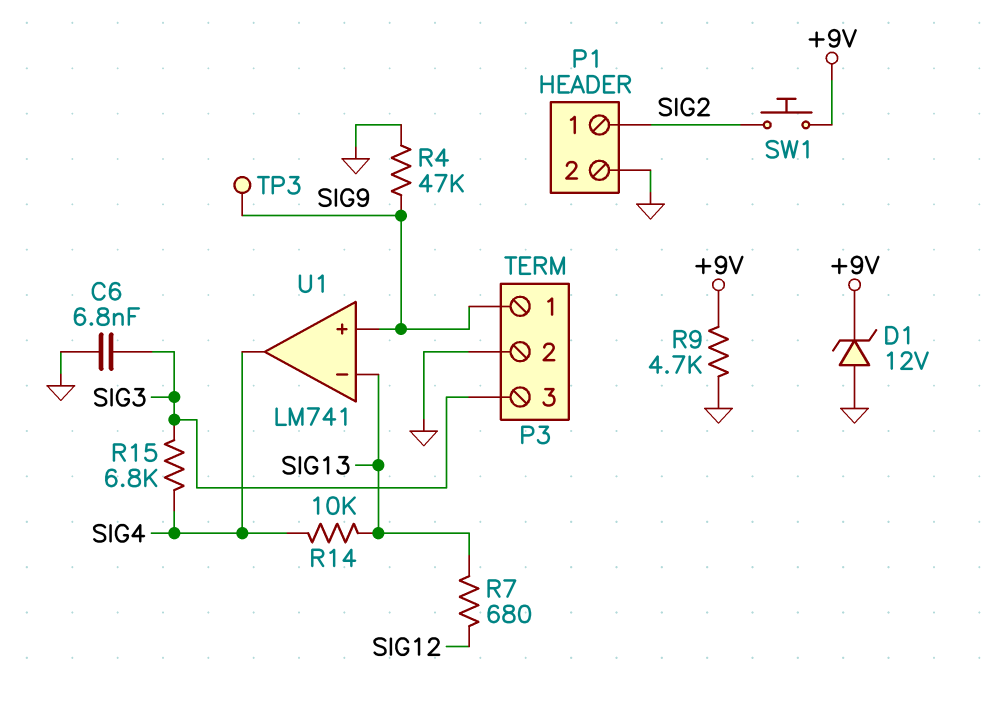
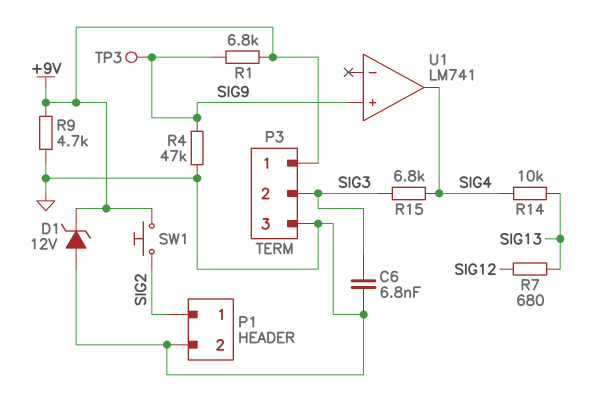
P3 pin 1: SIG9 -> +9V
P3 pin 2: GND -> SIG3
P3 pin 3: SIG3 -> GND
R1: none -> 6.8k (+9V, SIG9)
U1 pin in-: SIG13 -> none

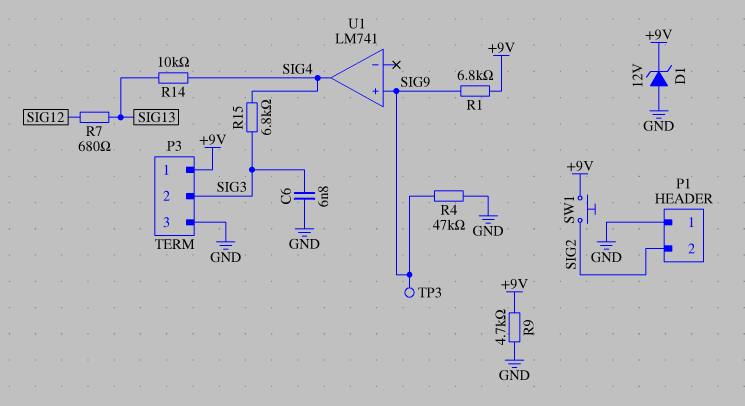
P1 pin 1: SIG2 -> GND
P1 pin 2: GND -> SIG2

